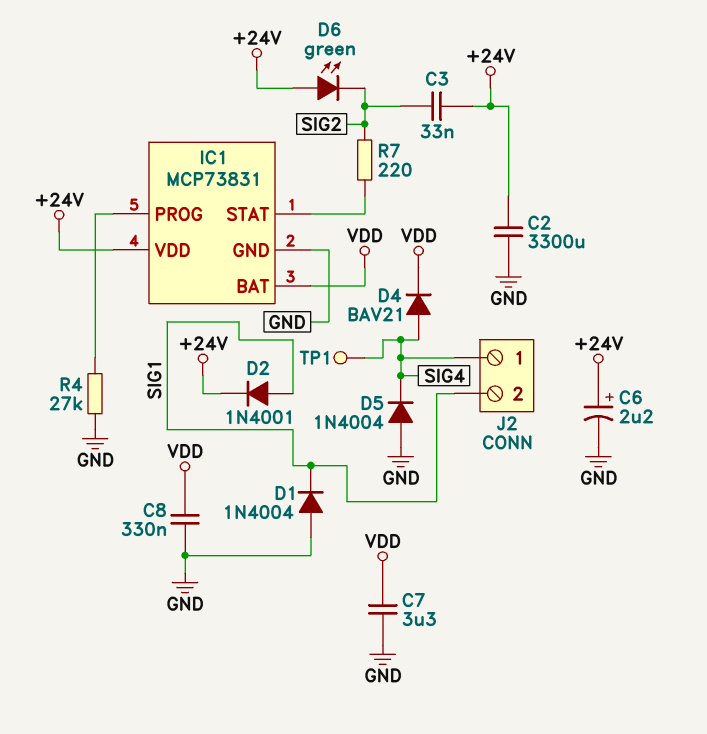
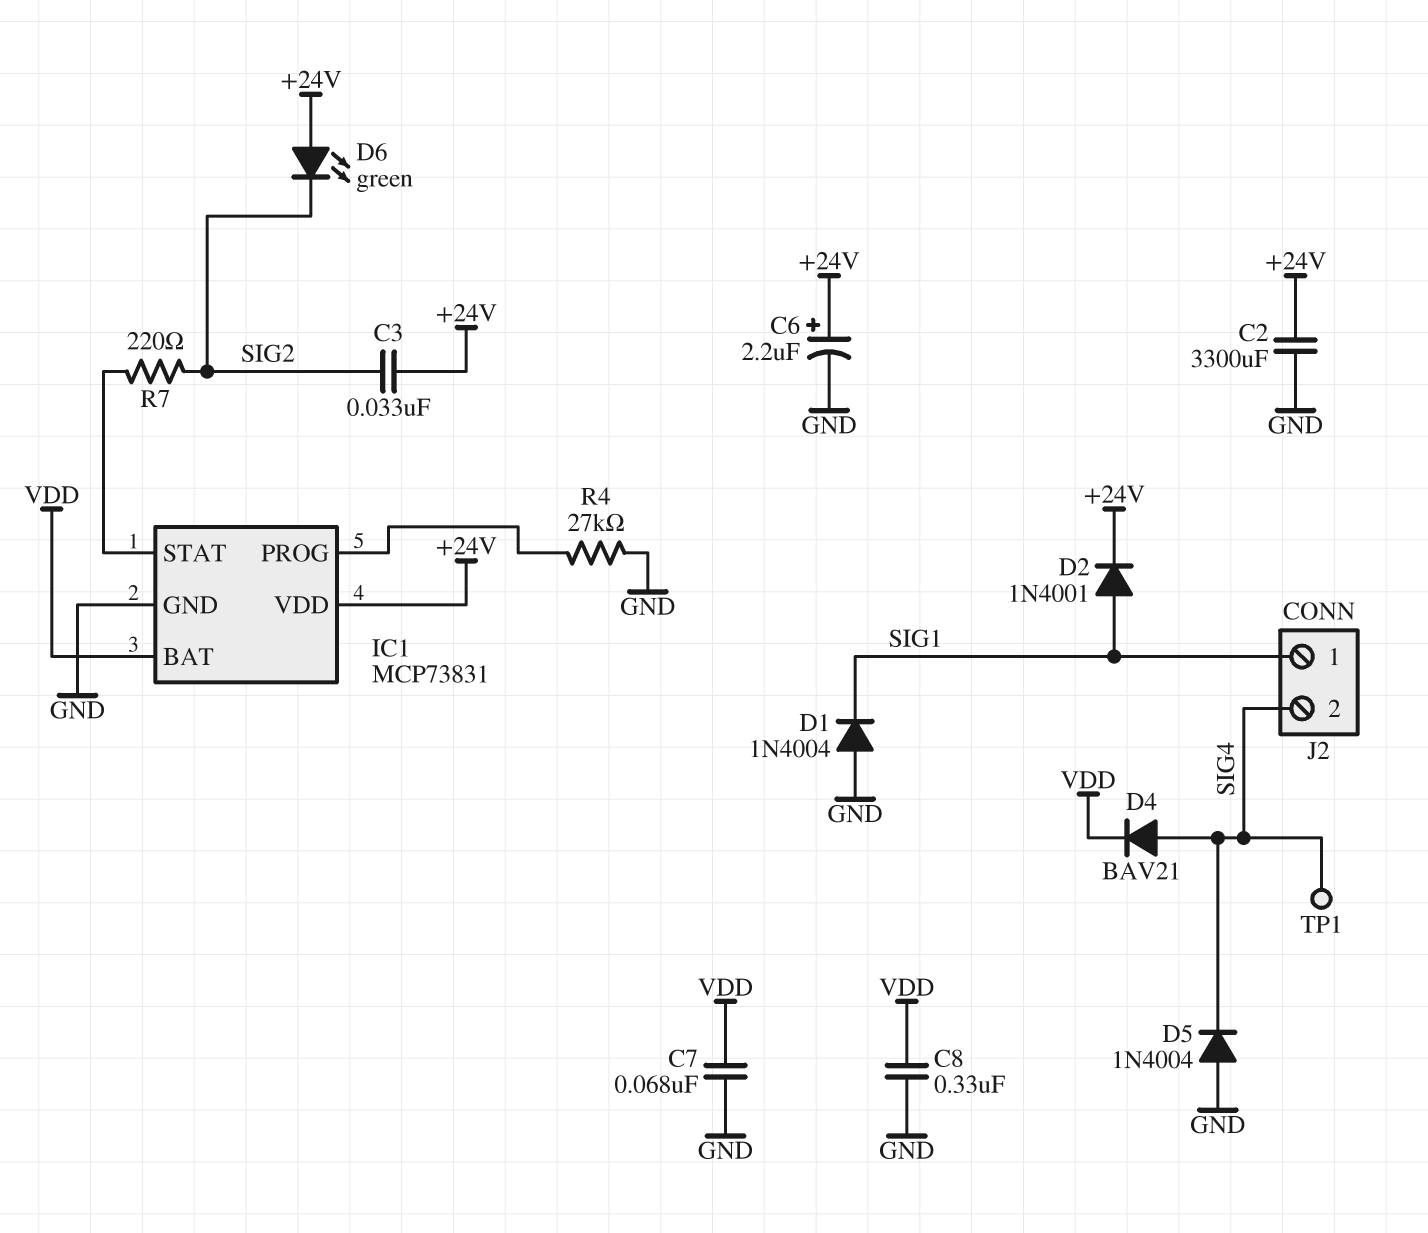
C7: 3.3uF (GND, VDD) -> 68nF (GND, VDD)
J2 pin 1: SIG4 -> SIG1
J2 pin 2: SIG1 -> SIG4

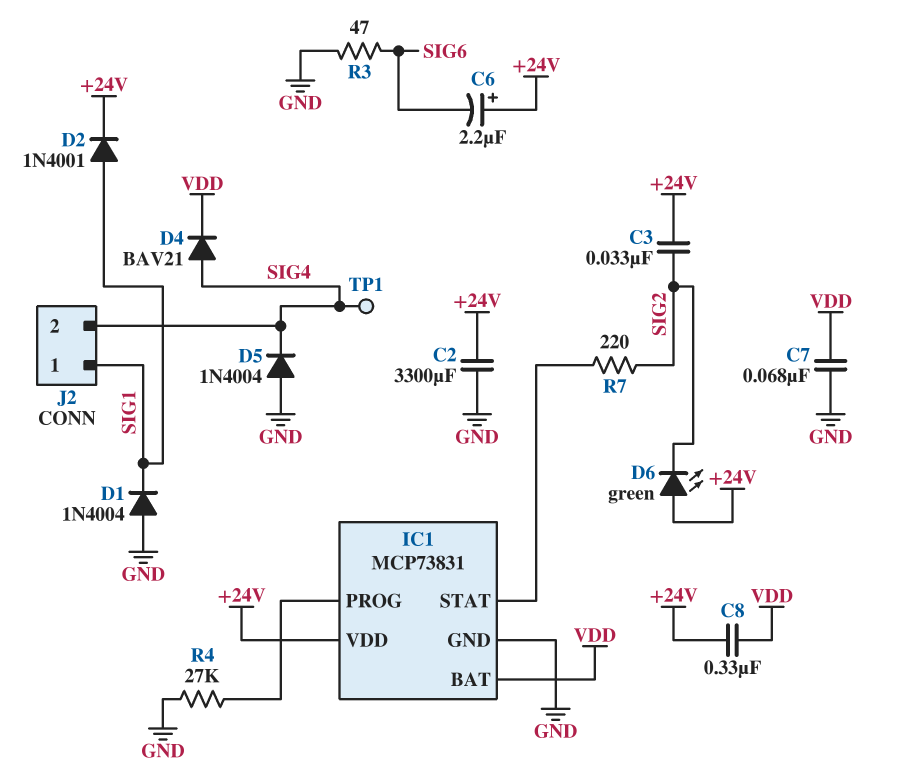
C6: 2.2uF (plus +24V, minus GND) -> 2.2uF (plus +24V, minus SIG6)
C8: 330nF (GND, VDD) -> 330nF (+24V, VDD)
R3: none -> 47 (GND, SIG6)

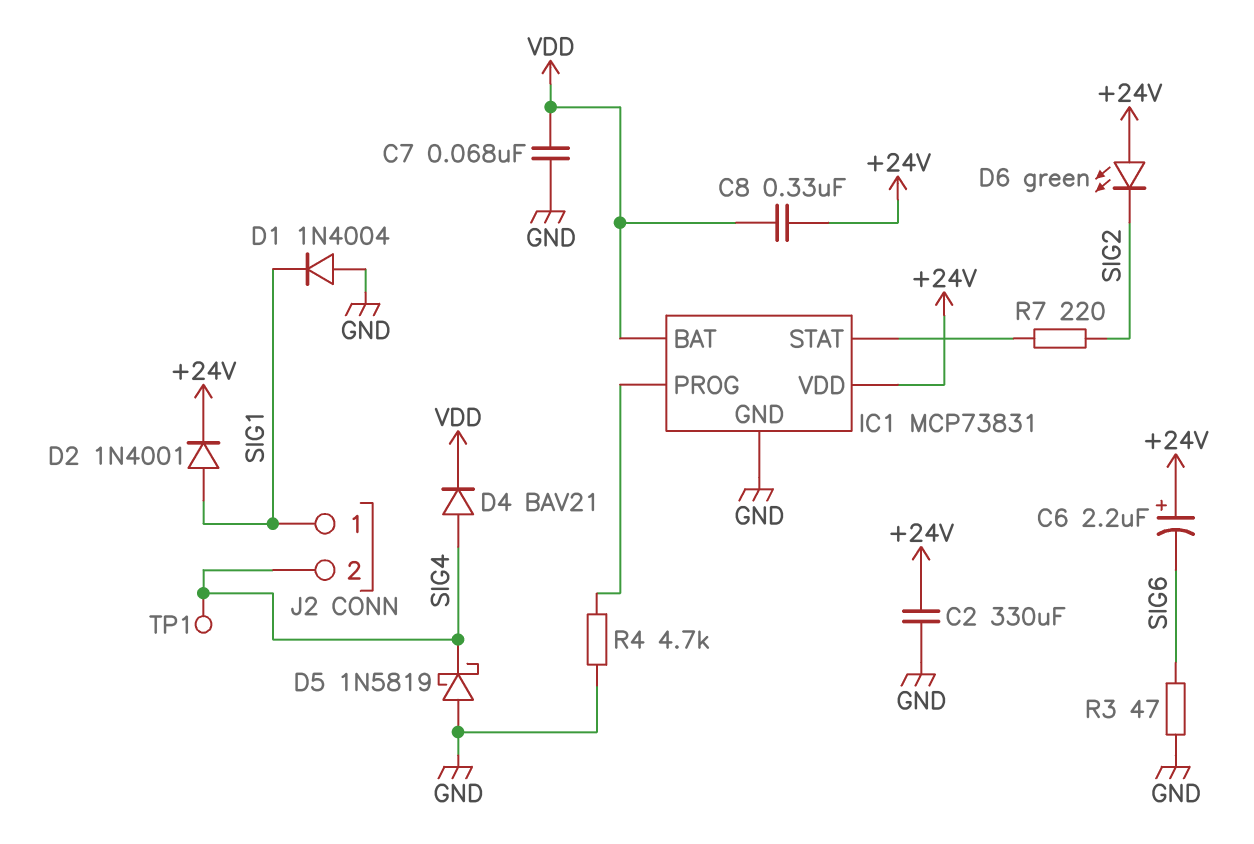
C2: 3300uF (+24V, GND) -> 330uF (+24V, GND)
C3: 33nF (+24V, SIG2) -> none
D5: diode 1N4004 (A GND, K SIG4) -> schottky 1N5819 (A GND, K SIG4)
R4: 27k (GND, IC1/PROG) -> 4.7k (GND, IC1/PROG)

